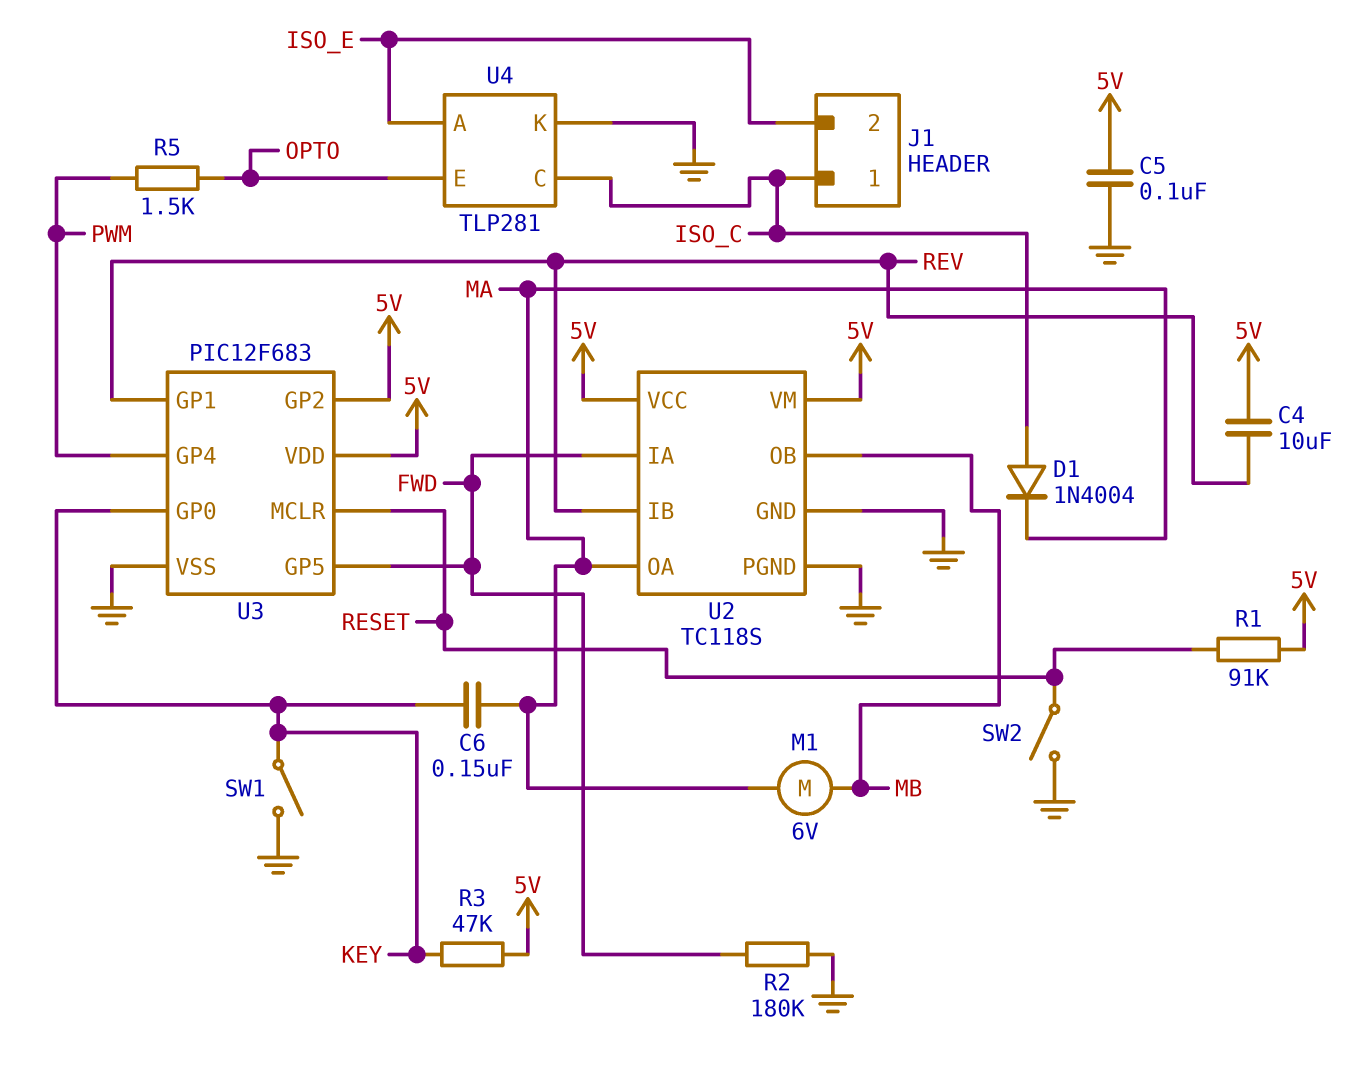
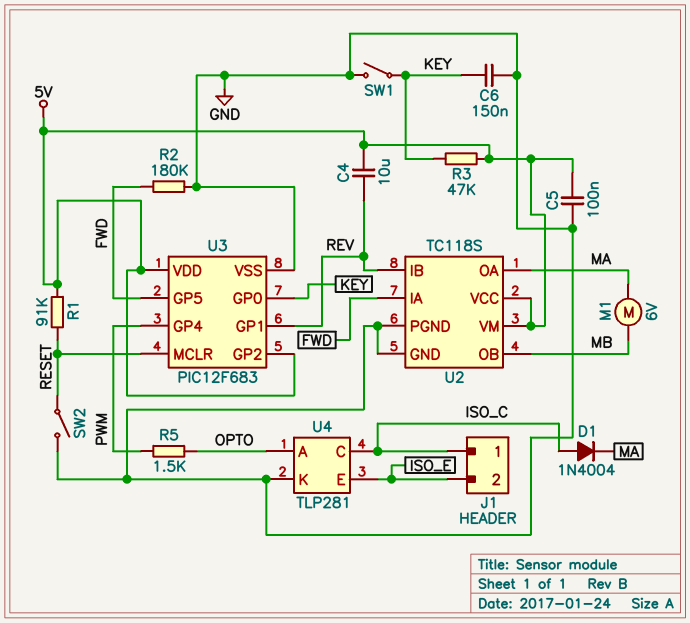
C6: 150nF (KEY, MA) -> 150nF (GND, KEY)
U4 pin A: ISO_E -> OPTO
U4 pin E: OPTO -> ISO_E

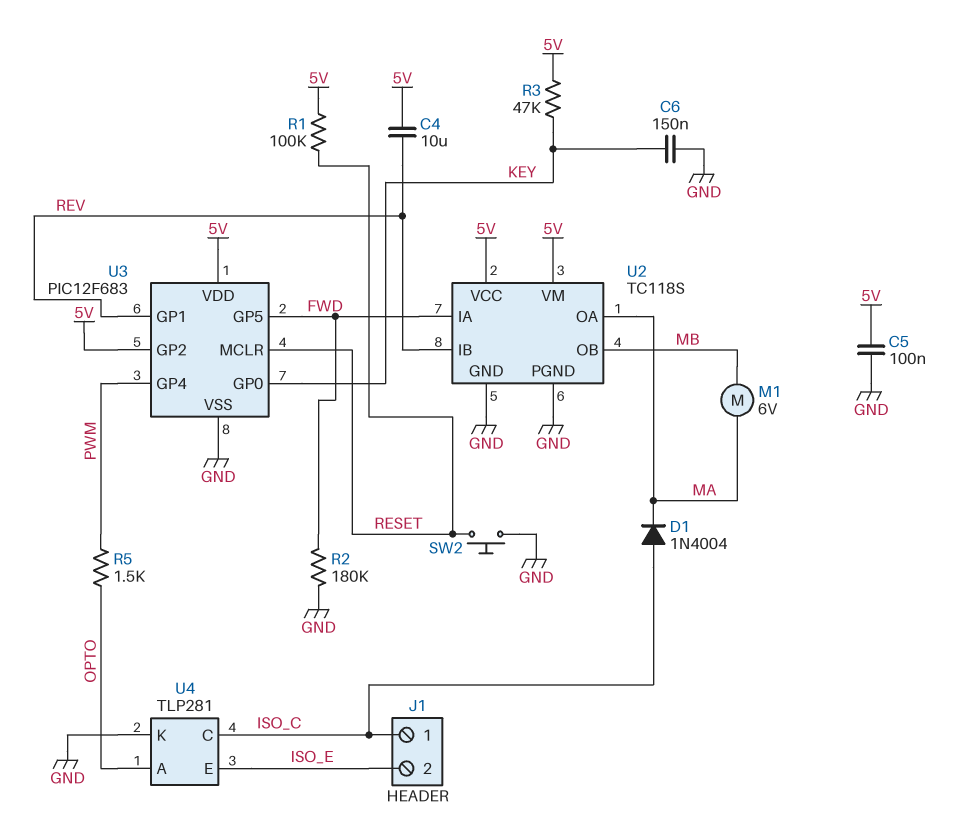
R1: 91k (5V, RESET) -> 100k (5V, RESET)
SW1: switch (GND, KEY) -> none
SW2: switch (GND, RESET) -> button (GND, RESET)

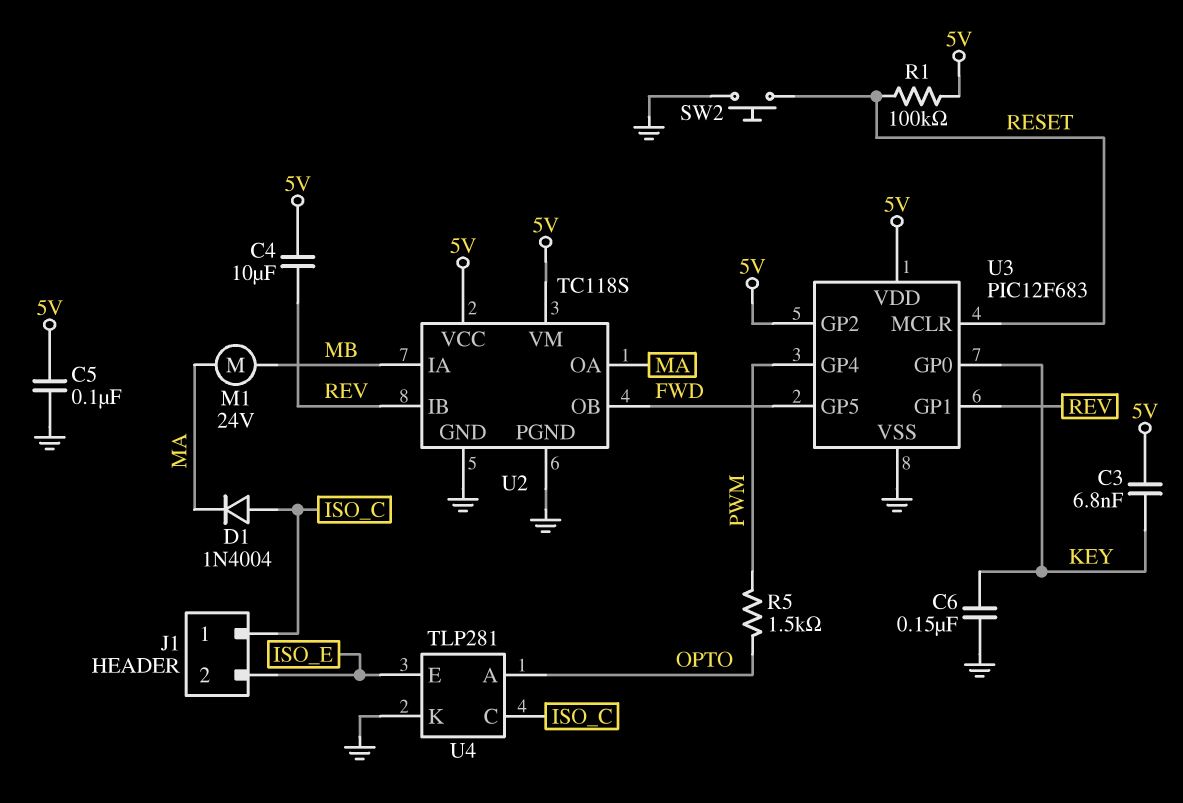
C3: none -> 6.8nF (5V, KEY)
M1: motor 6V (MA, MB) -> motor 24V (MA, MB)
R2: 180k (FWD, GND) -> none
R3: 47k (5V, KEY) -> none
U2 pin IA: FWD -> MB
U2 pin OB: MB -> FWD

